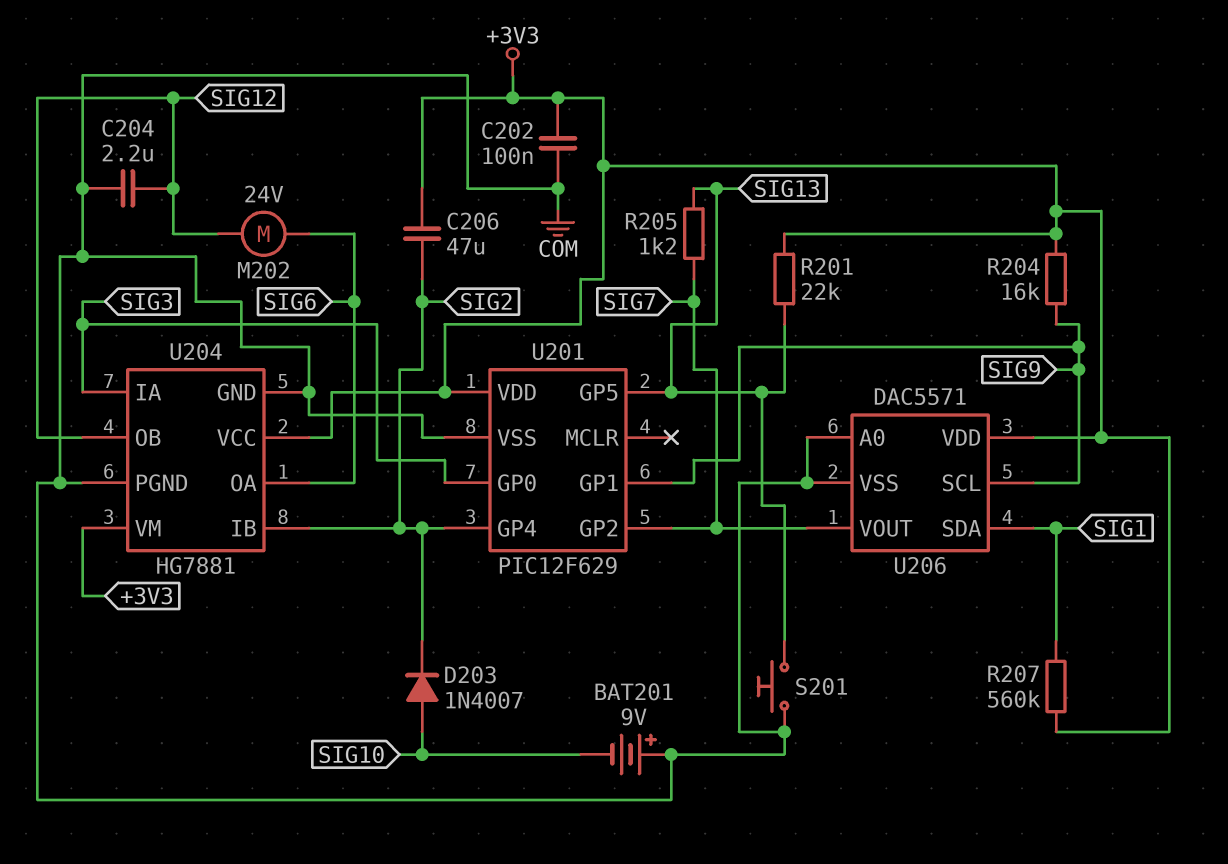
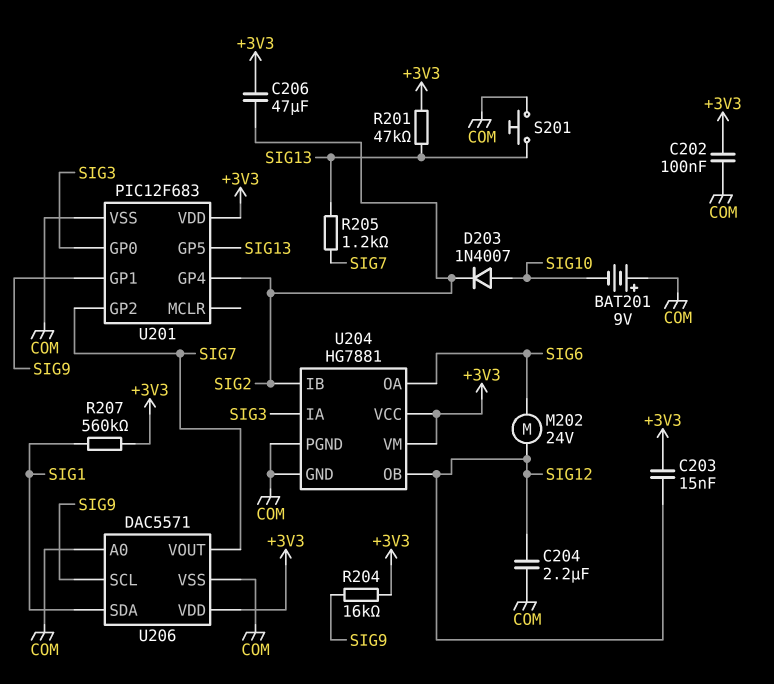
C203: none -> 15nF (+3V3, SIG12)
R201: 22k (+3V3, SIG13) -> 47k (+3V3, SIG13)
U201: PIC12F629 -> PIC12F683

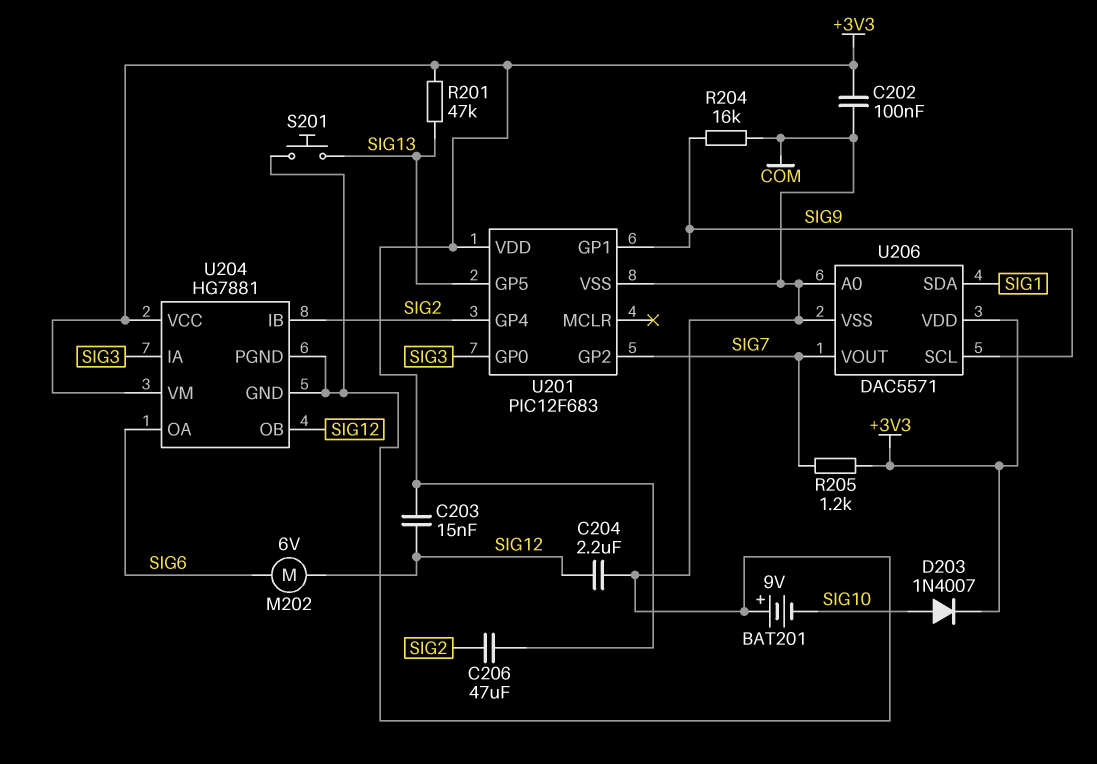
D203: diode 1N4007 (A SIG10, K SIG2) -> diode 1N4007 (A SIG10, K +3V3)
M202: motor 24V (SIG6, SIG12) -> motor 6V (SIG6, SIG12)
R204: 16k (+3V3, SIG9) -> 16k (COM, SIG9)
R205: 1.2k (SIG7, SIG13) -> 1.2k (+3V3, SIG7)
R207: 560k (+3V3, SIG1) -> none

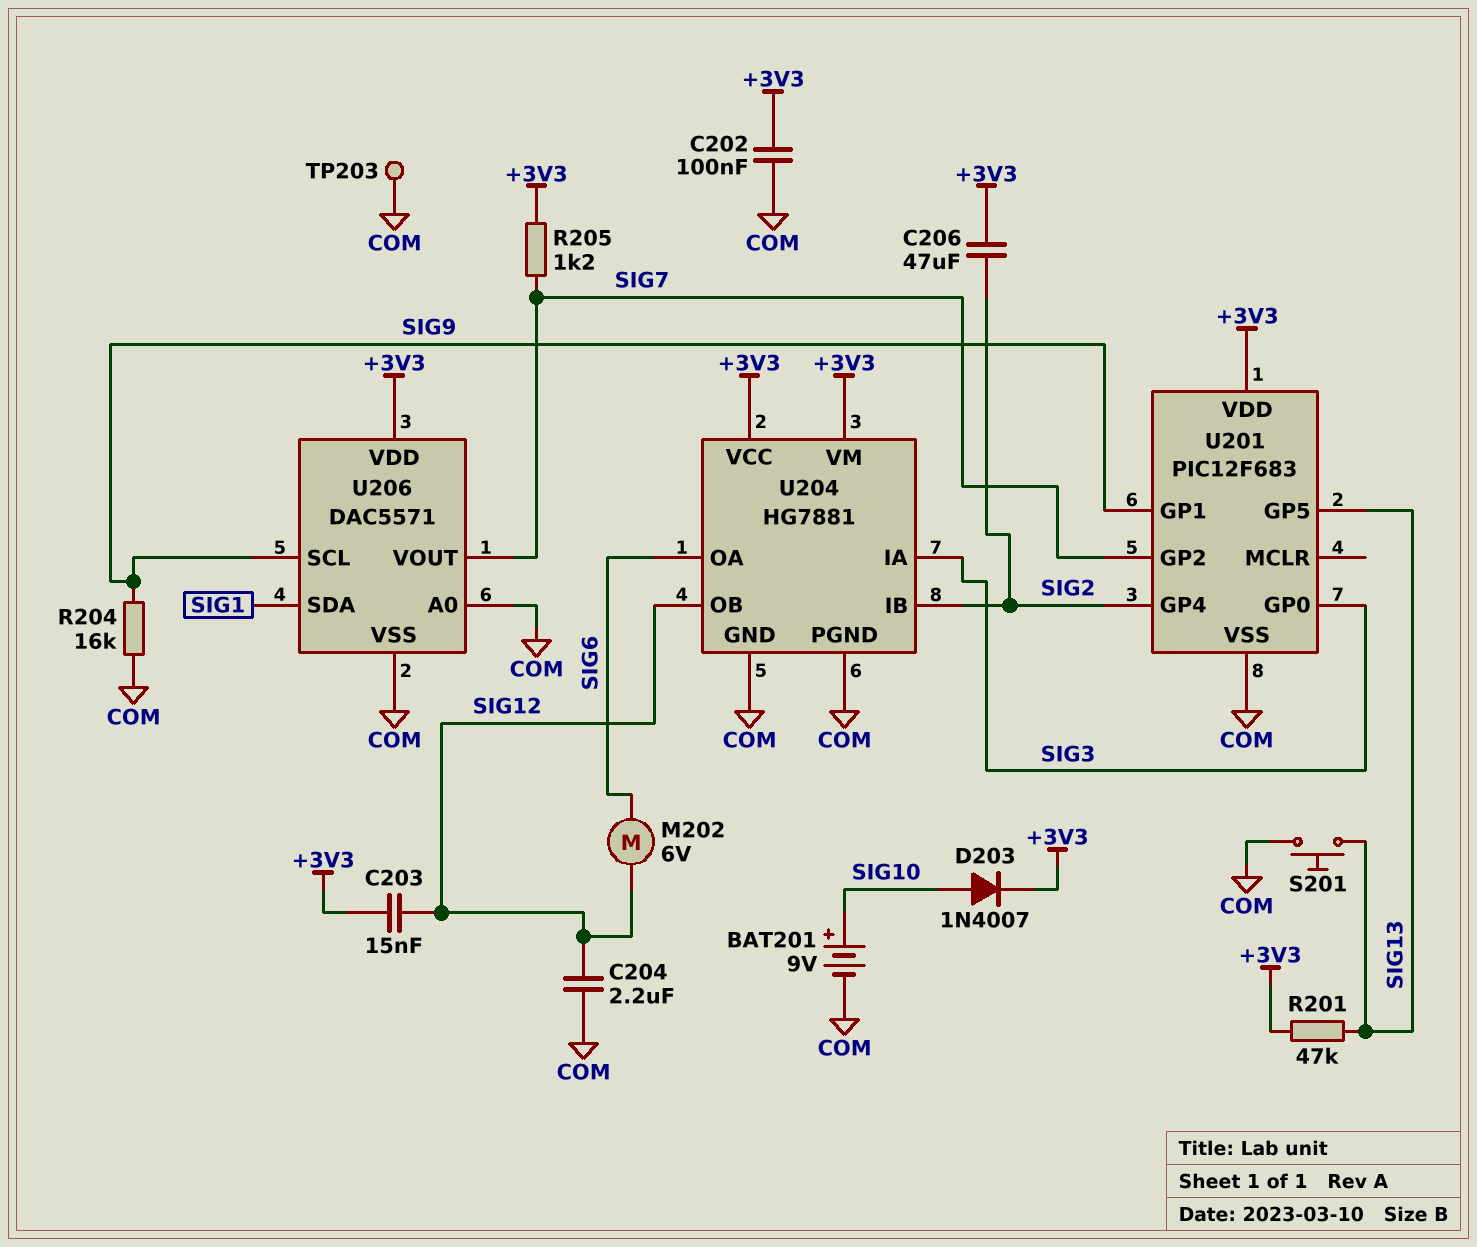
BAT201: 9V (plus COM, minus SIG10) -> 9V (plus SIG10, minus COM)
TP203: none -> test point (COM)

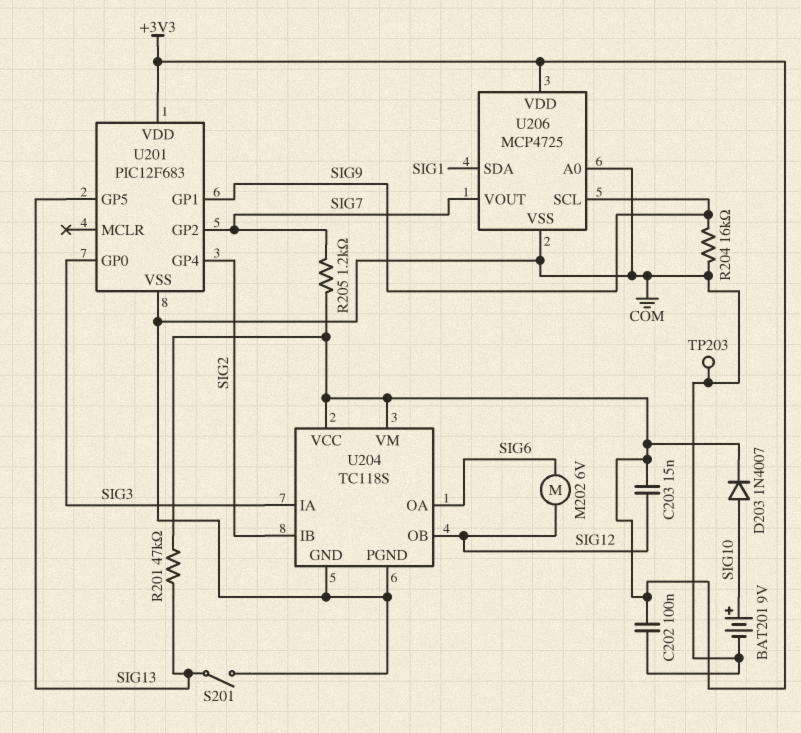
C204: 2.2uF (COM, SIG12) -> none
C206: 47uF (+3V3, SIG2) -> none
S201: button (COM, SIG13) -> switch (COM, SIG13)
U204: HG7881 -> TC118S
U206: DAC5571 -> MCP4725

